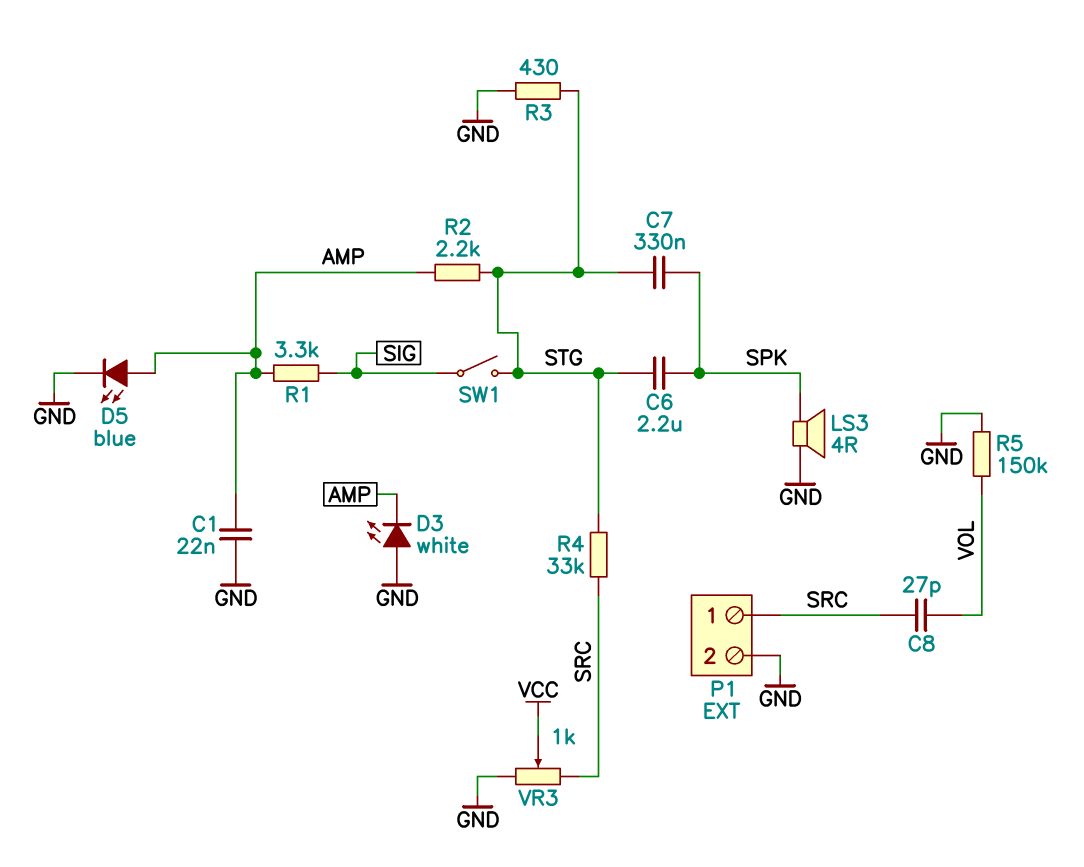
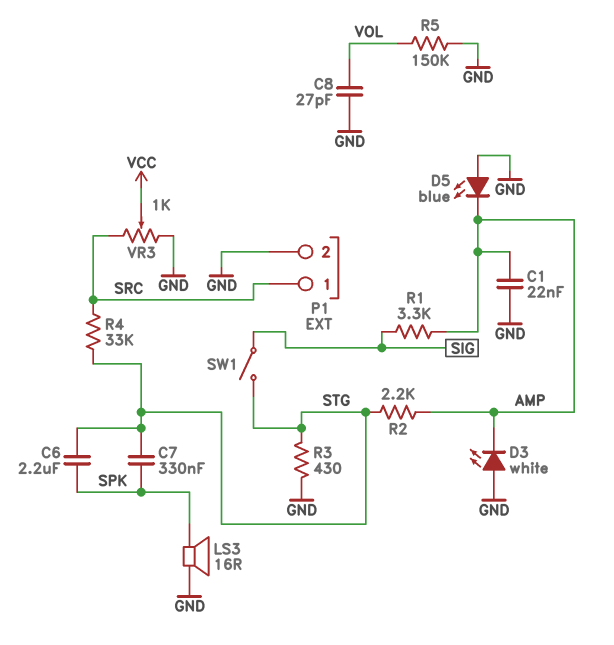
C8: 27pF (SRC, VOL) -> 27pF (GND, VOL)
D5: LED blue (A AMP, K GND) -> LED blue (A GND, K AMP)
LS3: speaker 4R (GND, SPK) -> speaker 16R (GND, SPK)

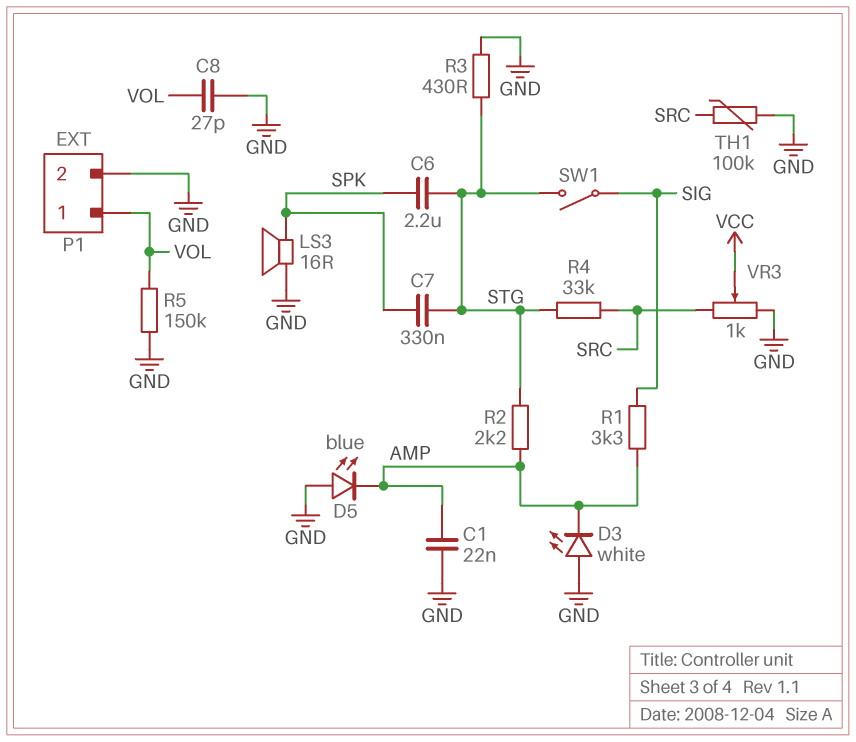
P1 pin 1: SRC -> VOL
TH1: none -> 100k (GND, SRC)

